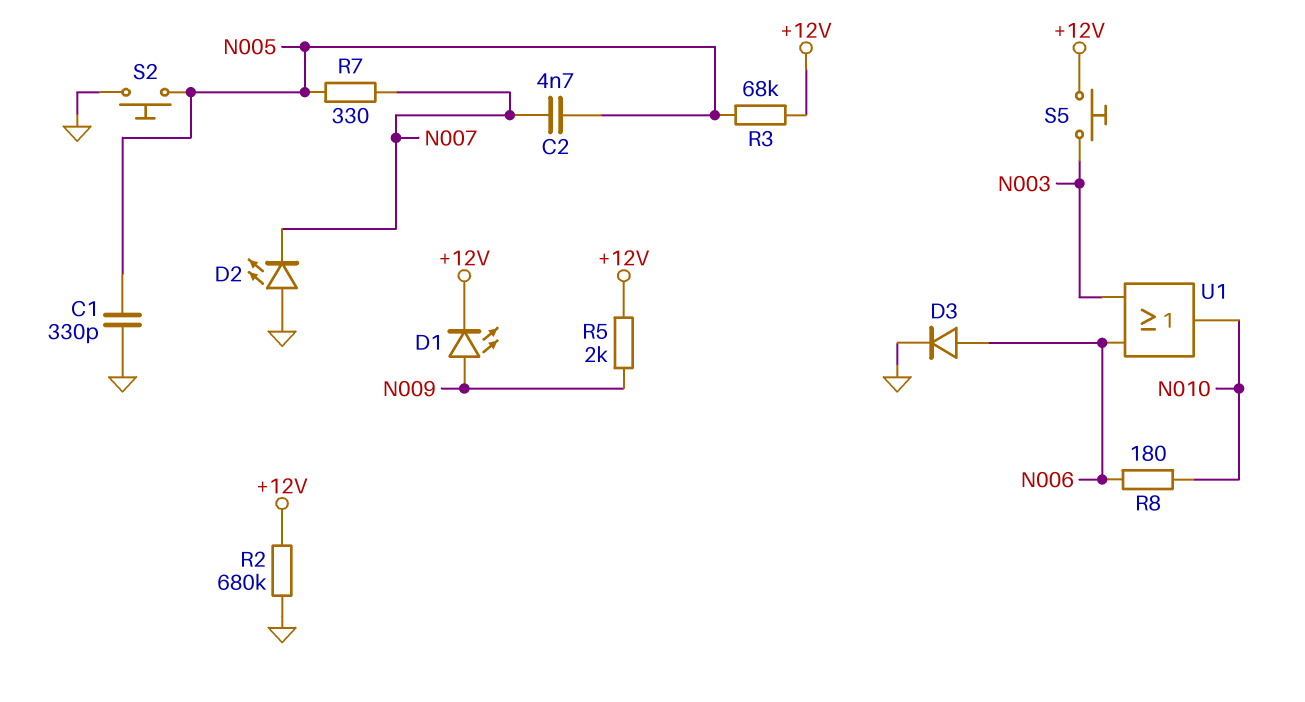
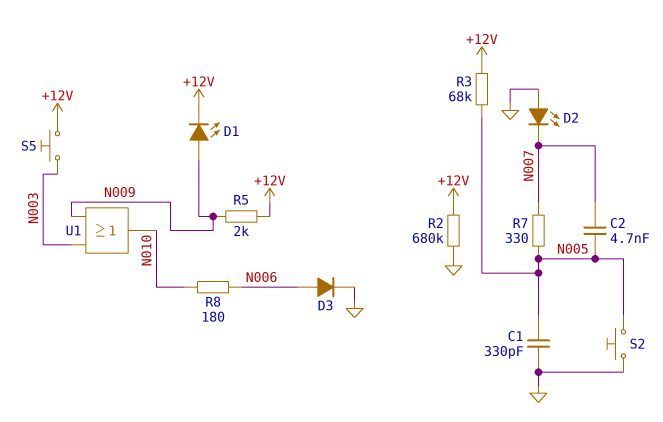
U1: OR (in N003, in N006, out N010) -> OR (in N003, in N009, out N010)

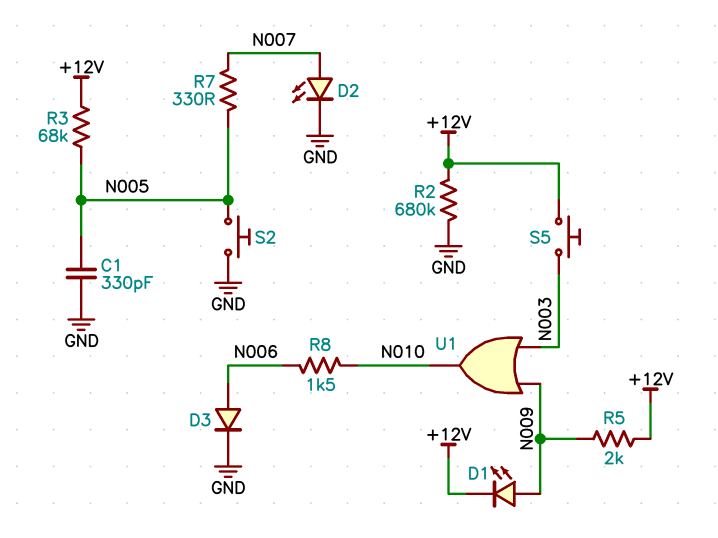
C2: 4.7nF (N005, N007) -> none
D2: LED (A GND, K N007) -> LED (A N007, K GND)
R8: 180 (N006, N010) -> 1.5k (N006, N010)

